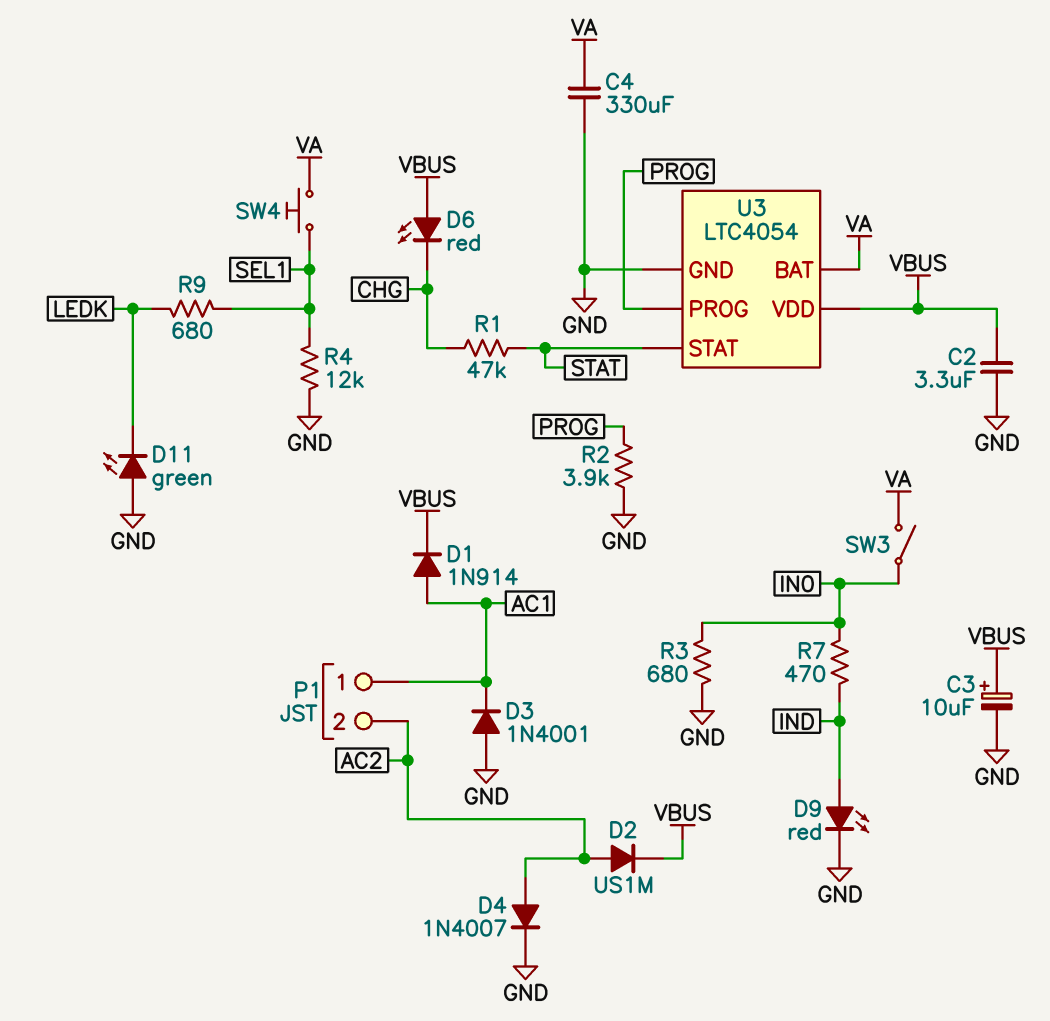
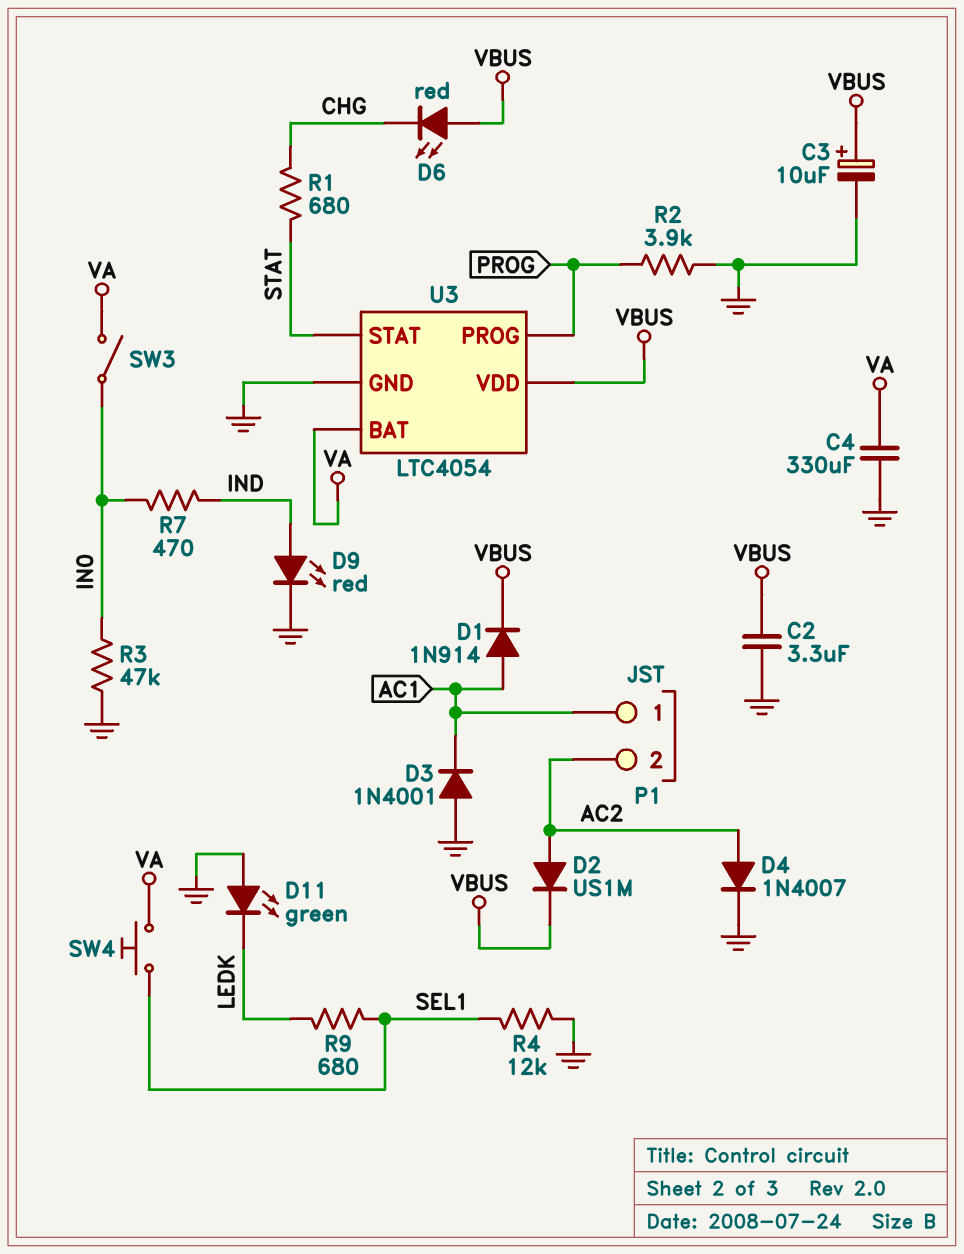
R1: 47k (CHG, STAT) -> 680 (CHG, STAT)
R3: 680 (GND, IN0) -> 47k (GND, IN0)

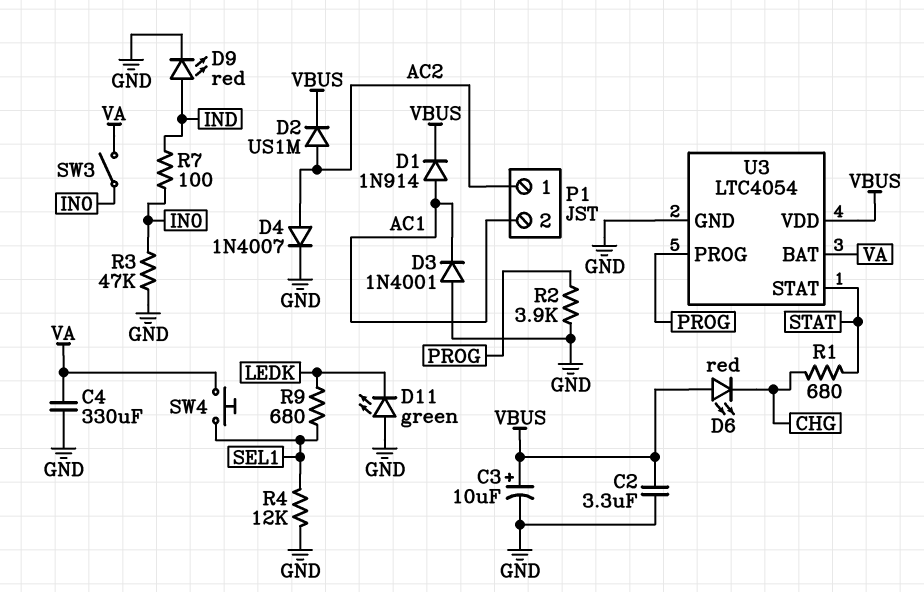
P1 pin 1: AC1 -> AC2
P1 pin 2: AC2 -> AC1
R7: 470 (IN0, IND) -> 100 (IN0, IND)

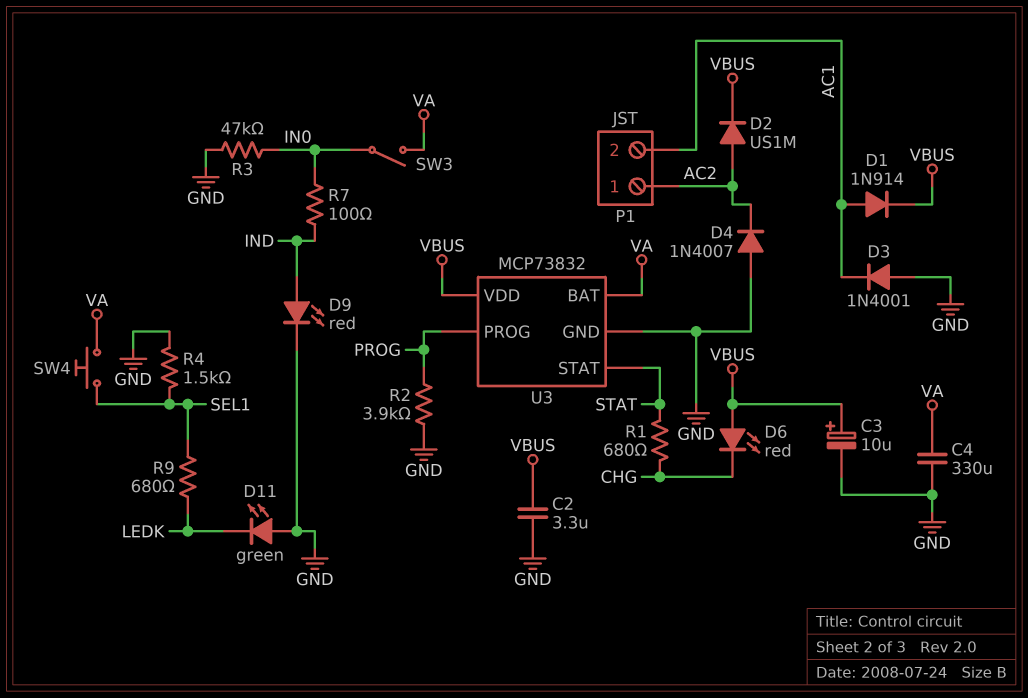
D4: diode 1N4007 (A AC2, K GND) -> diode 1N4007 (A GND, K AC2)
R4: 12k (GND, SEL1) -> 1.5k (GND, SEL1)
U3: LTC4054 -> MCP73832

